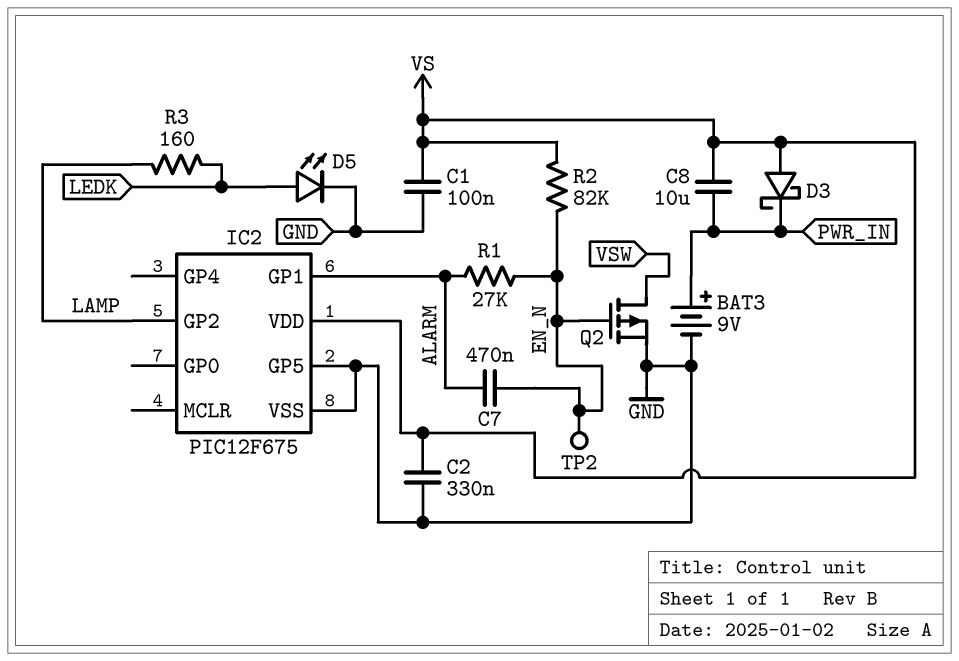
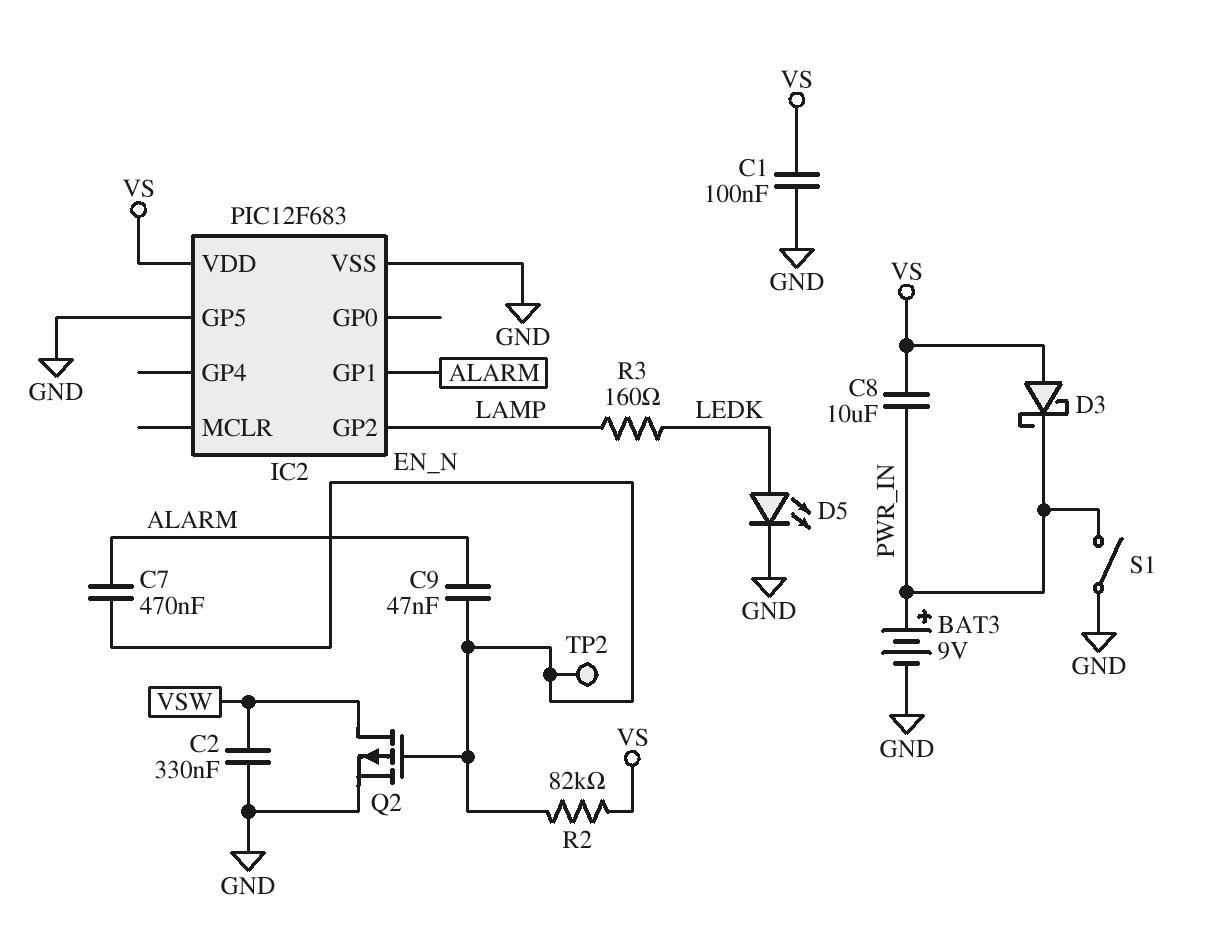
C2: 330nF (GND, VS) -> 330nF (GND, VSW)
C9: none -> 47nF (ALARM, EN_N)
IC2: PIC12F675 -> PIC12F683
R1: 27k (ALARM, EN_N) -> none
S1: none -> switch (GND, PWR_IN)

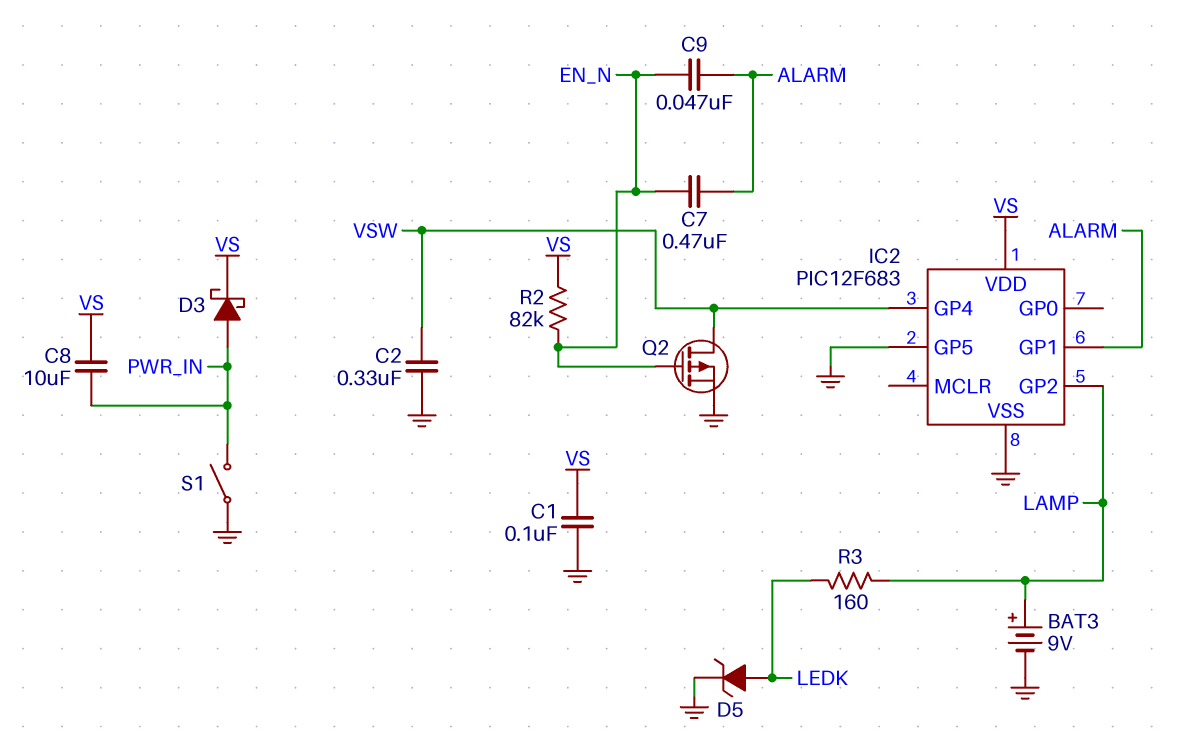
BAT3: 9V (plus PWR_IN, minus GND) -> 9V (plus LAMP, minus GND)
D3: schottky (A VS, K PWR_IN) -> schottky (A PWR_IN, K VS)
D5: LED (A LEDK, K GND) -> zener (A LEDK, K GND)
IC2 pin GP4: none -> VSW
TP2: test point (EN_N) -> none

